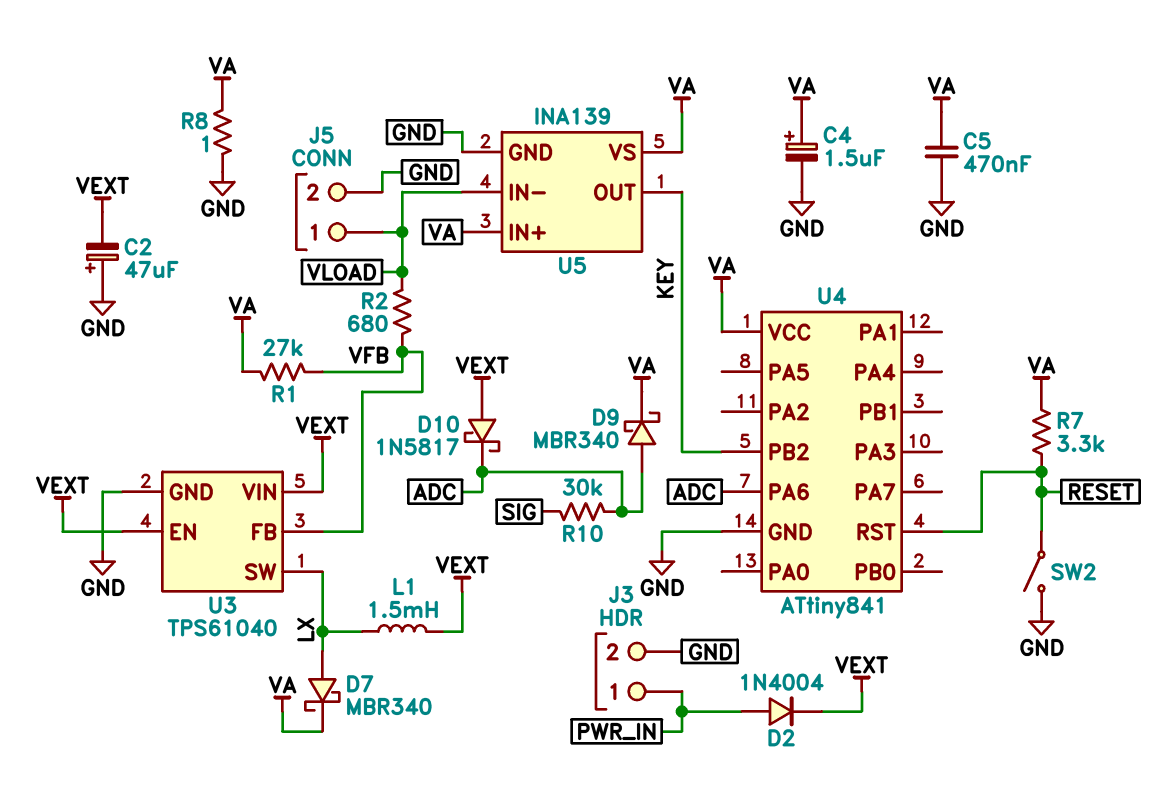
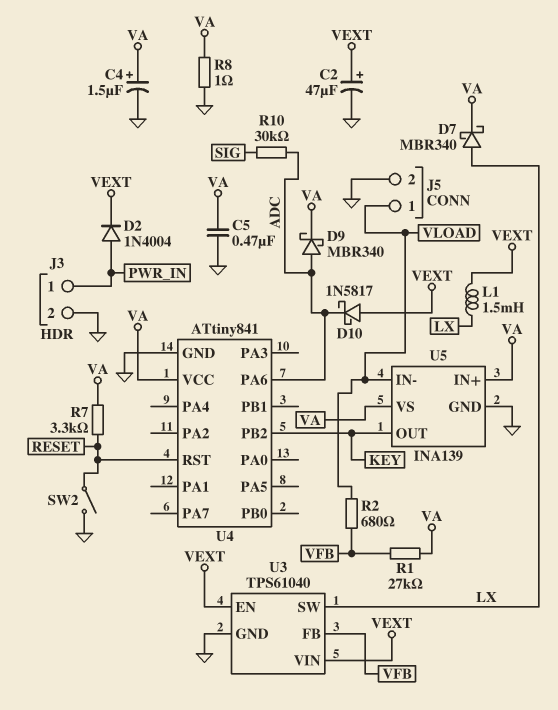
C2: 47uF (plus GND, minus VEXT) -> 47uF (plus VEXT, minus GND)

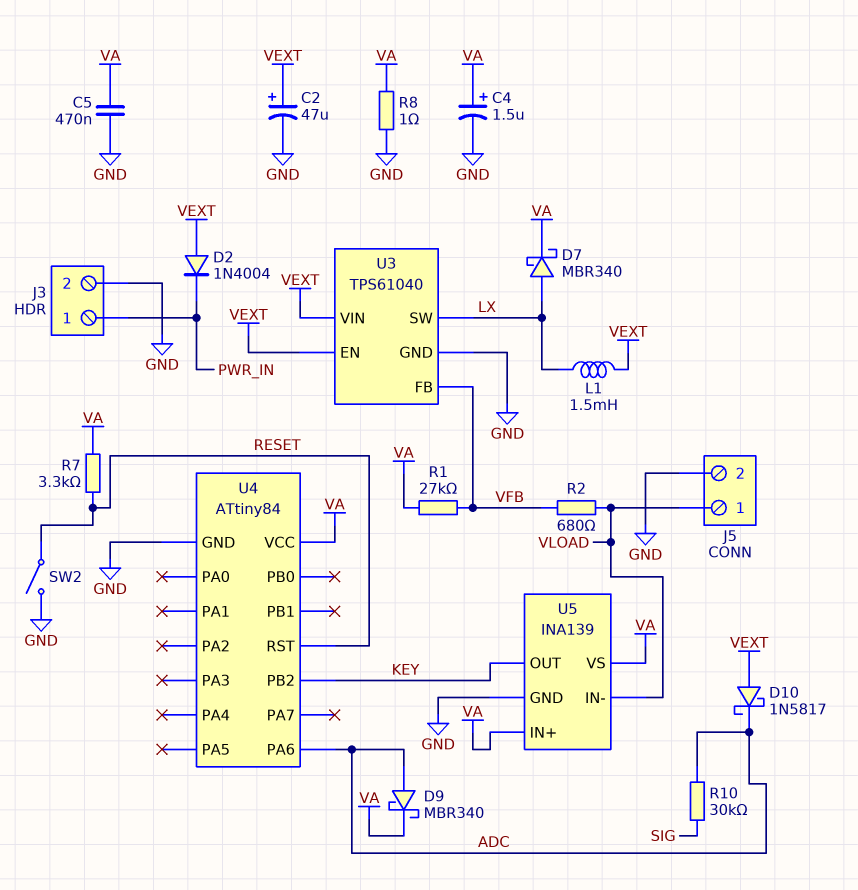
D2: diode 1N4004 (A PWR_IN, K VEXT) -> diode 1N4004 (A VEXT, K PWR_IN)
U4: ATtiny841 -> ATtiny84

